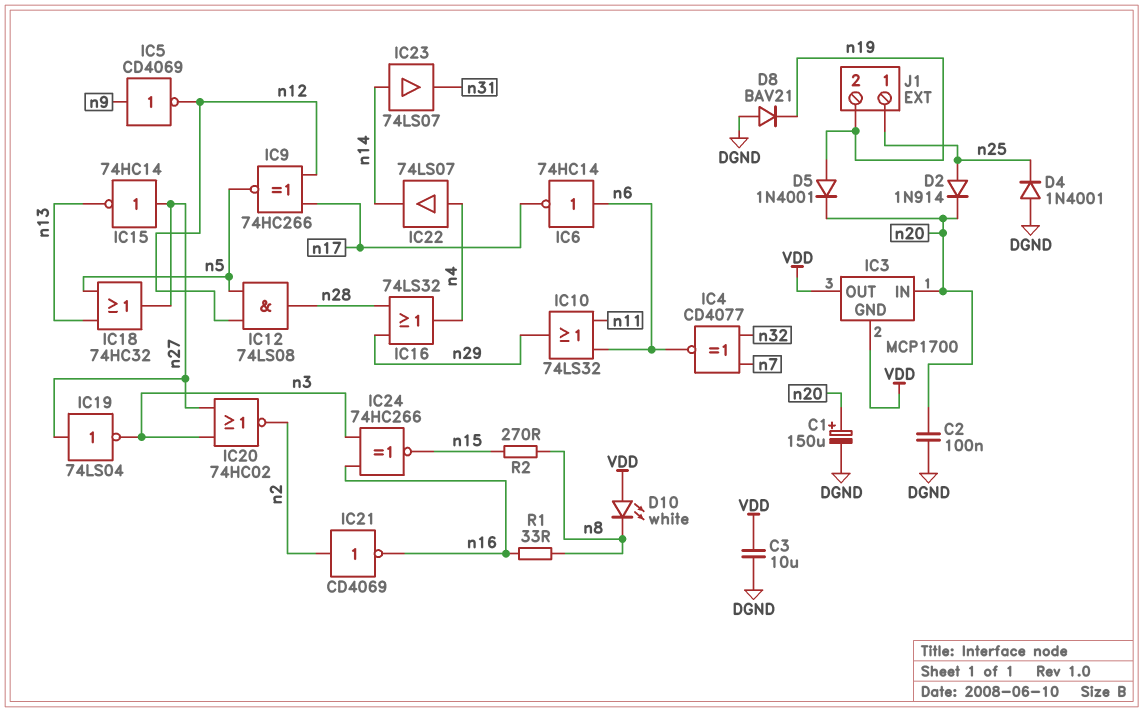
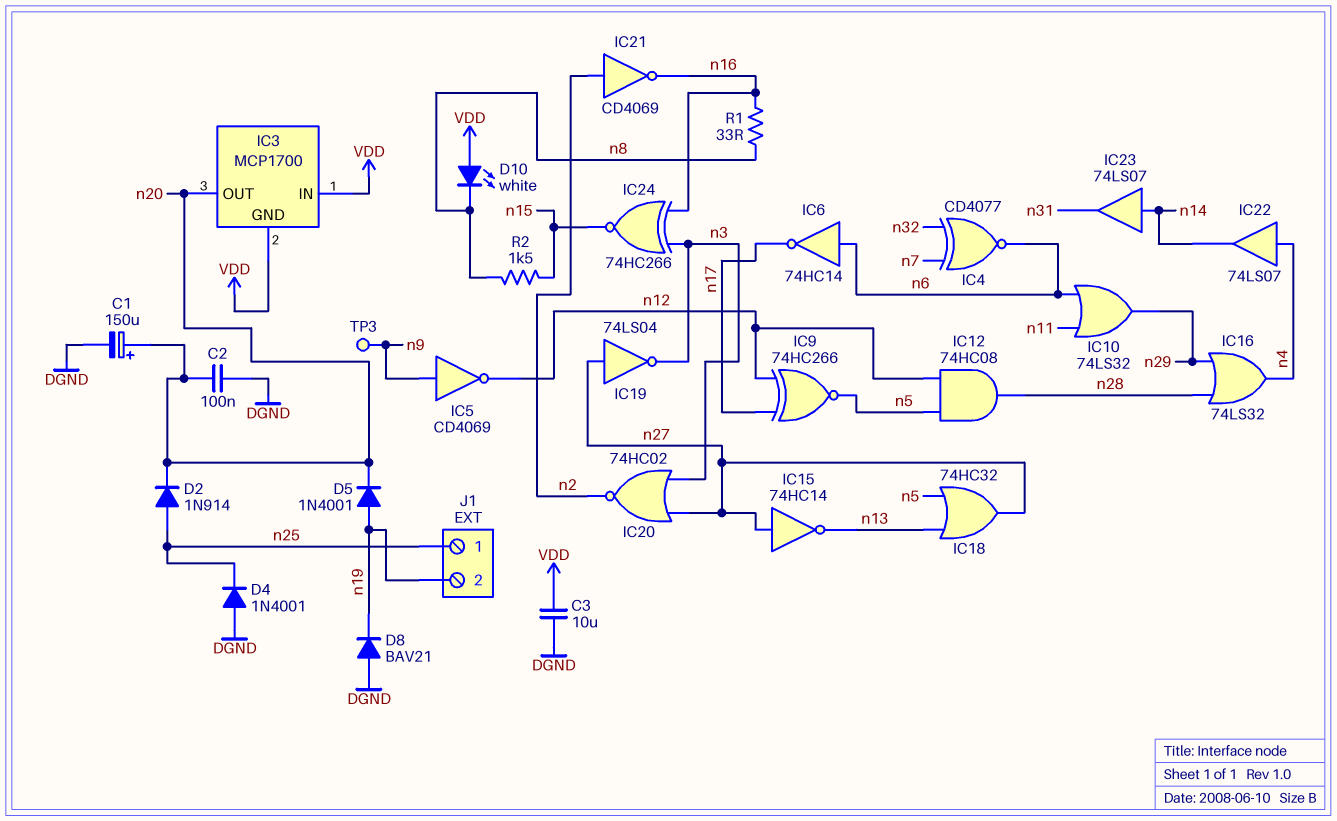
IC3 pin IN: n20 -> VDD
IC3 pin OUT: VDD -> n20
IC12: AND 74LS08 (in n5, in n12, out n28) -> AND 74HC08 (in n5, in n12, out n28)
R2: 270 (n8, n15) -> 1.5k (n8, n15)
TP3: none -> test point (n9)

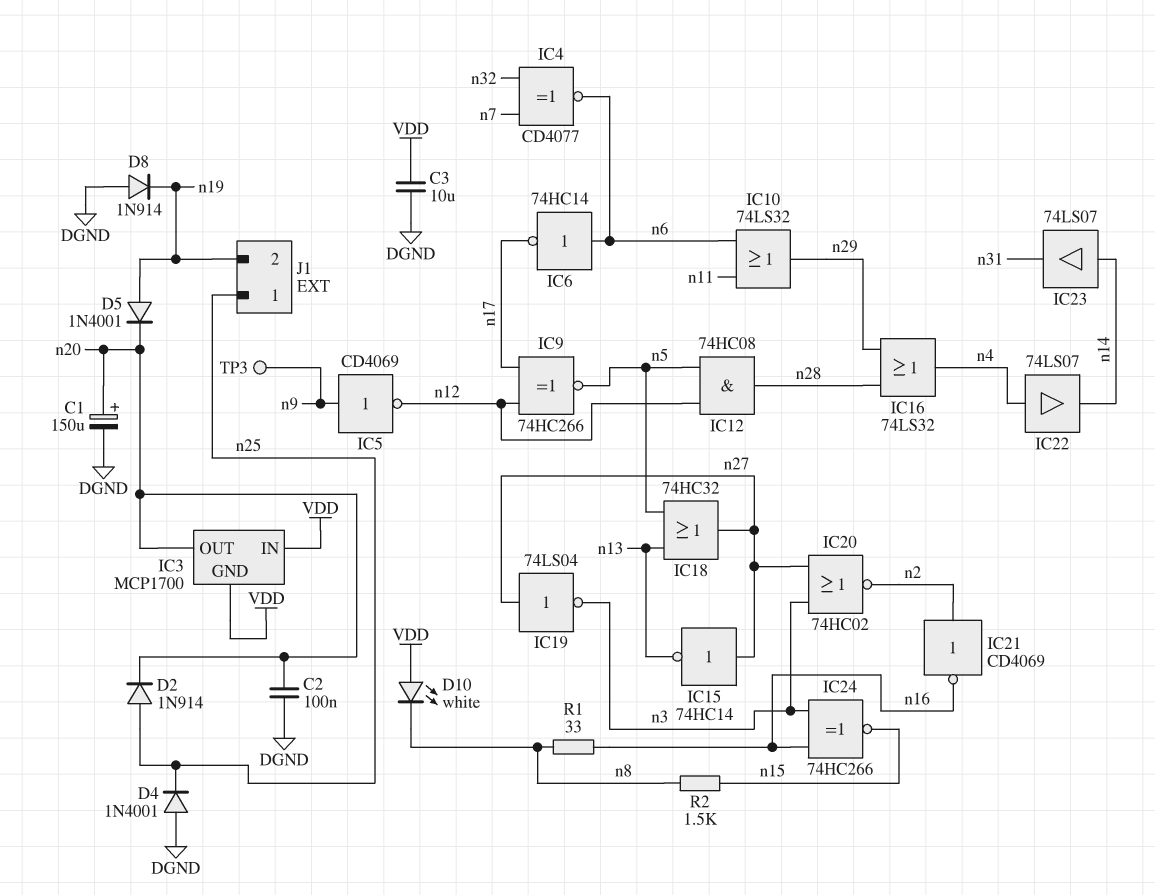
D8: diode BAV21 (A DGND, K n19) -> diode 1N914 (A DGND, K n19)

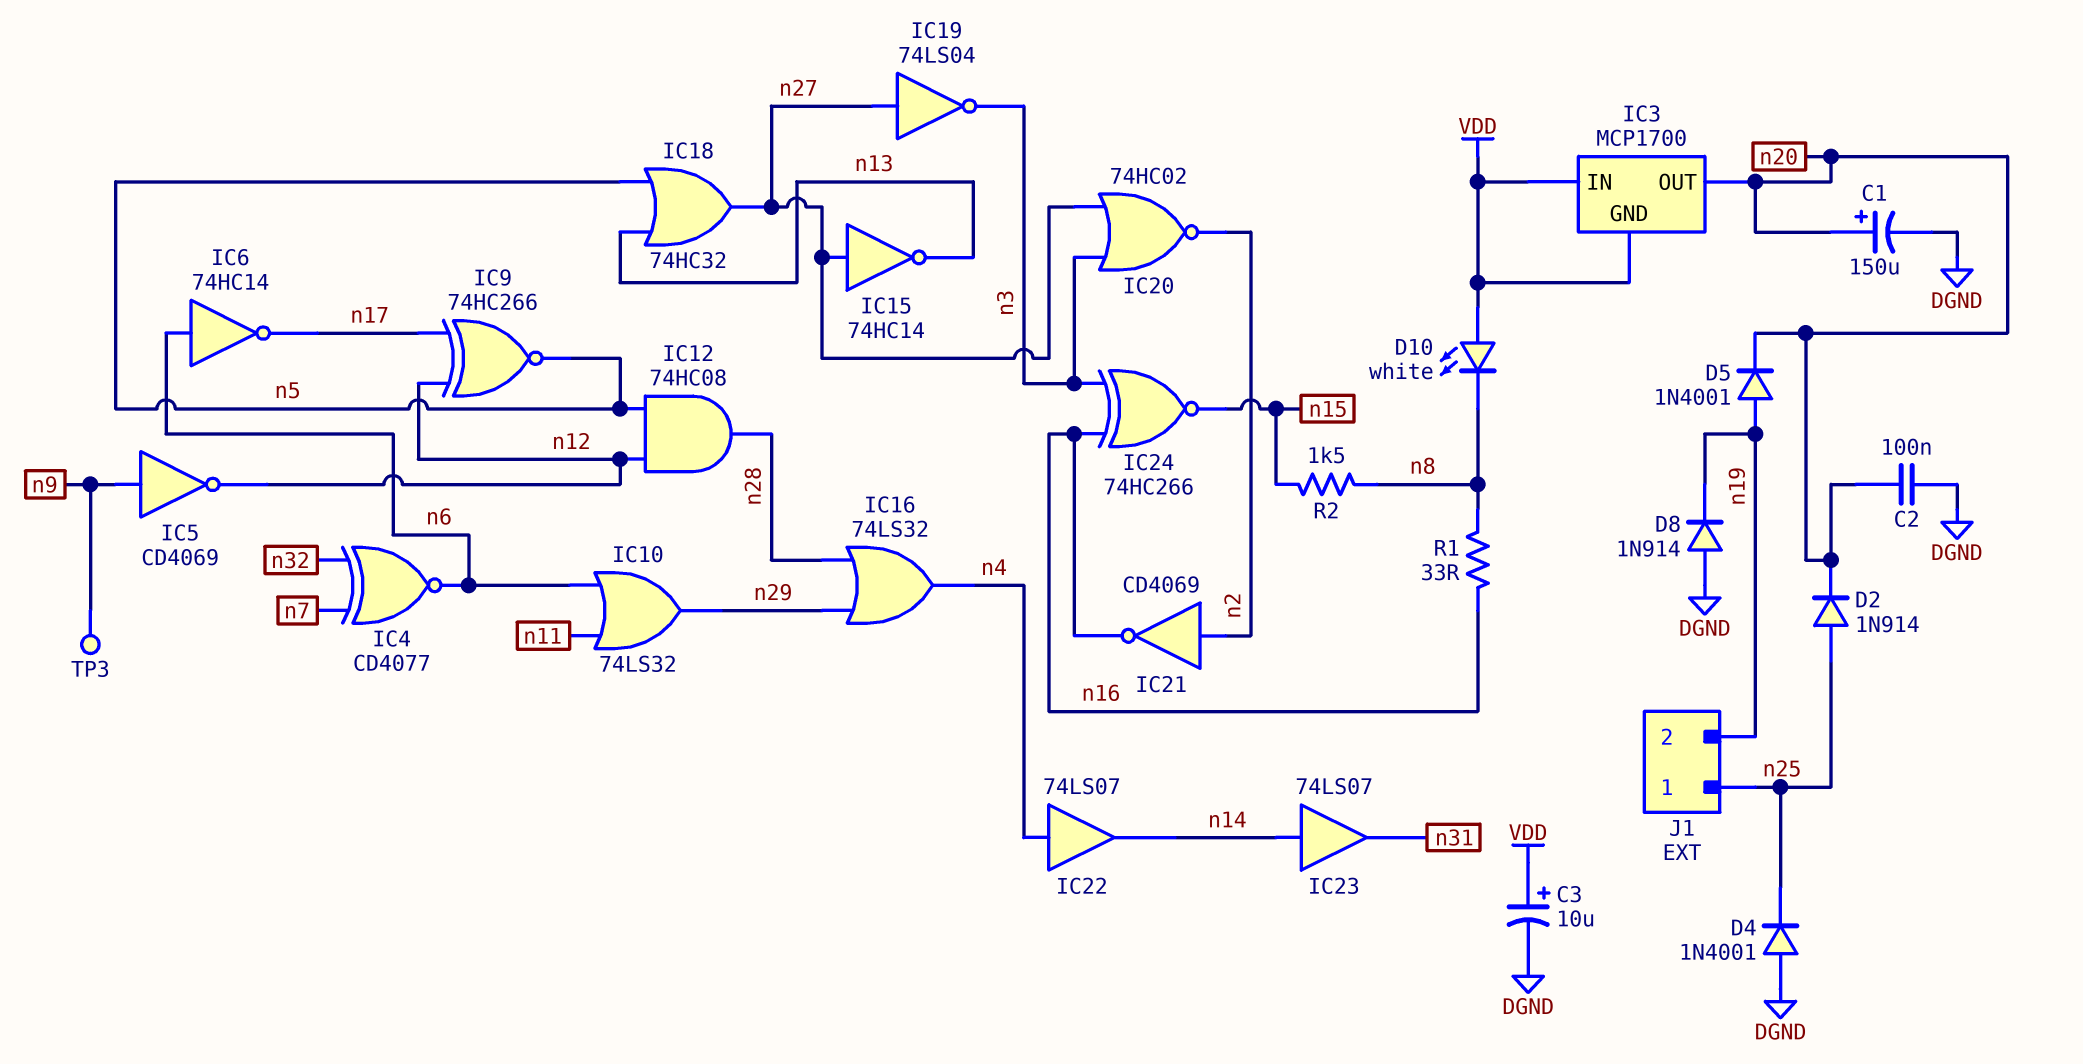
C3: 10uF (DGND, VDD) -> 10uF (plus VDD, minus DGND)

